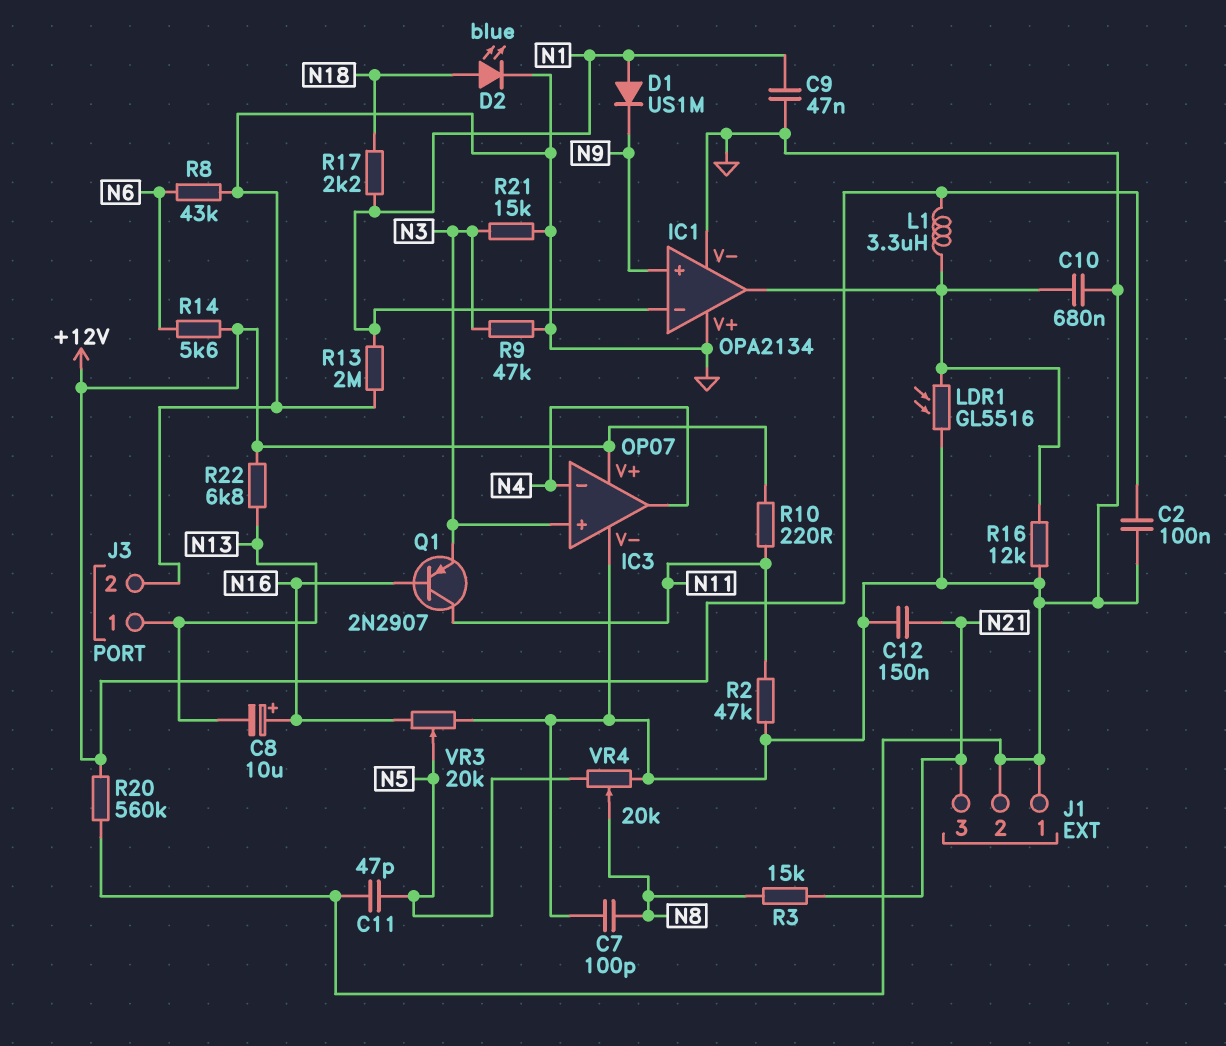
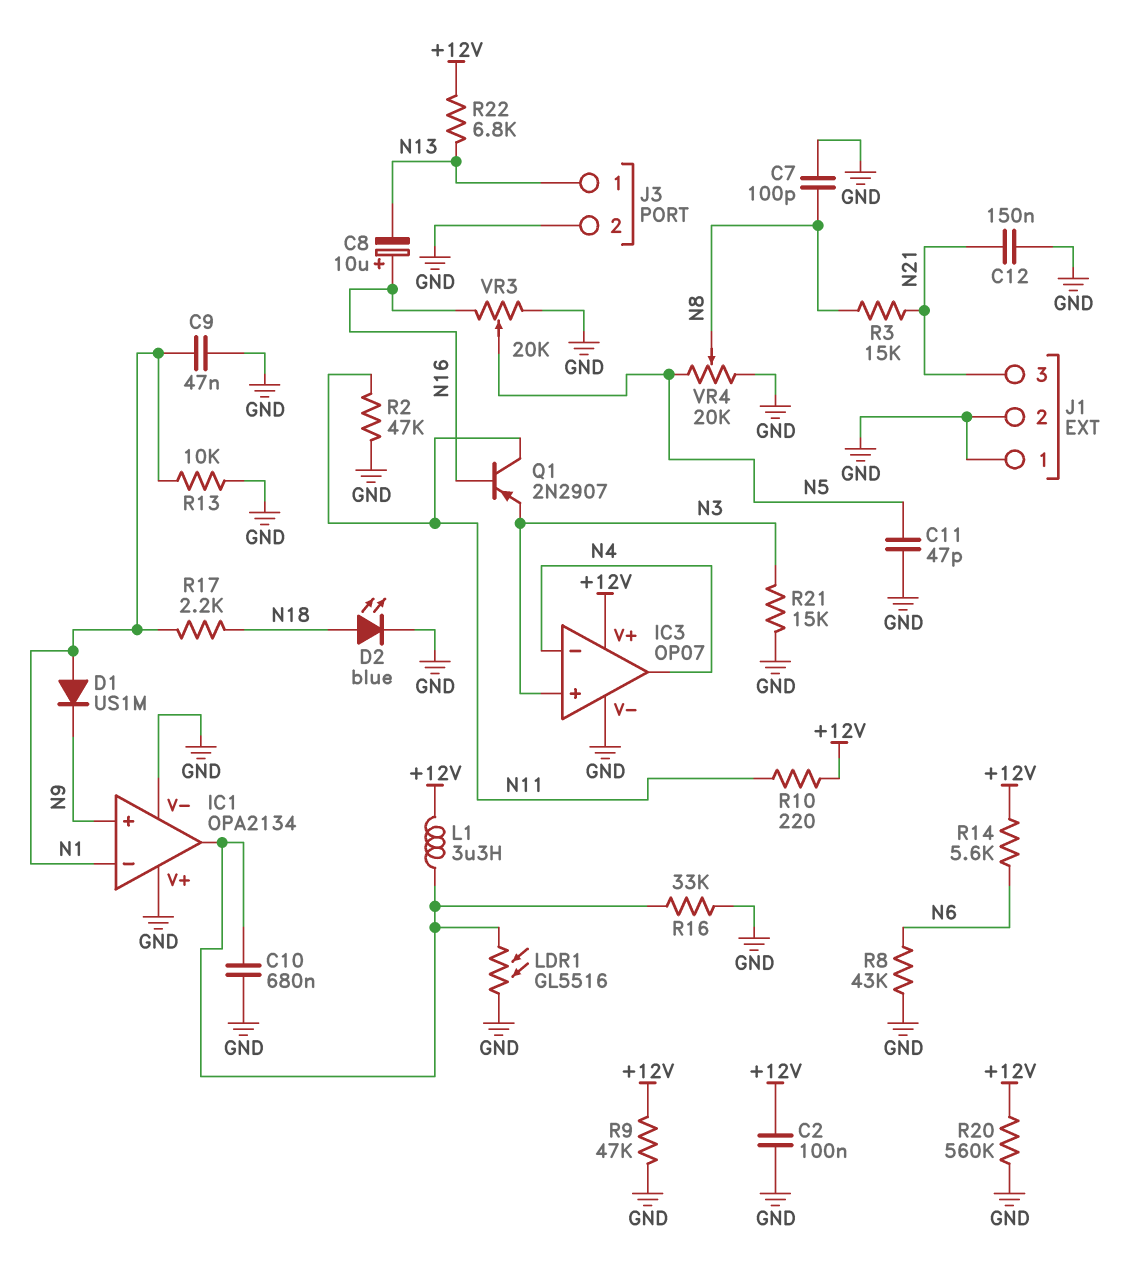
R9: 47k (GND, N3) -> 47k (+12V, GND)
R13: 2M (GND, N1) -> 10k (GND, N1)
R16: 12k (GND, IC1/out) -> 33k (GND, IC1/out)

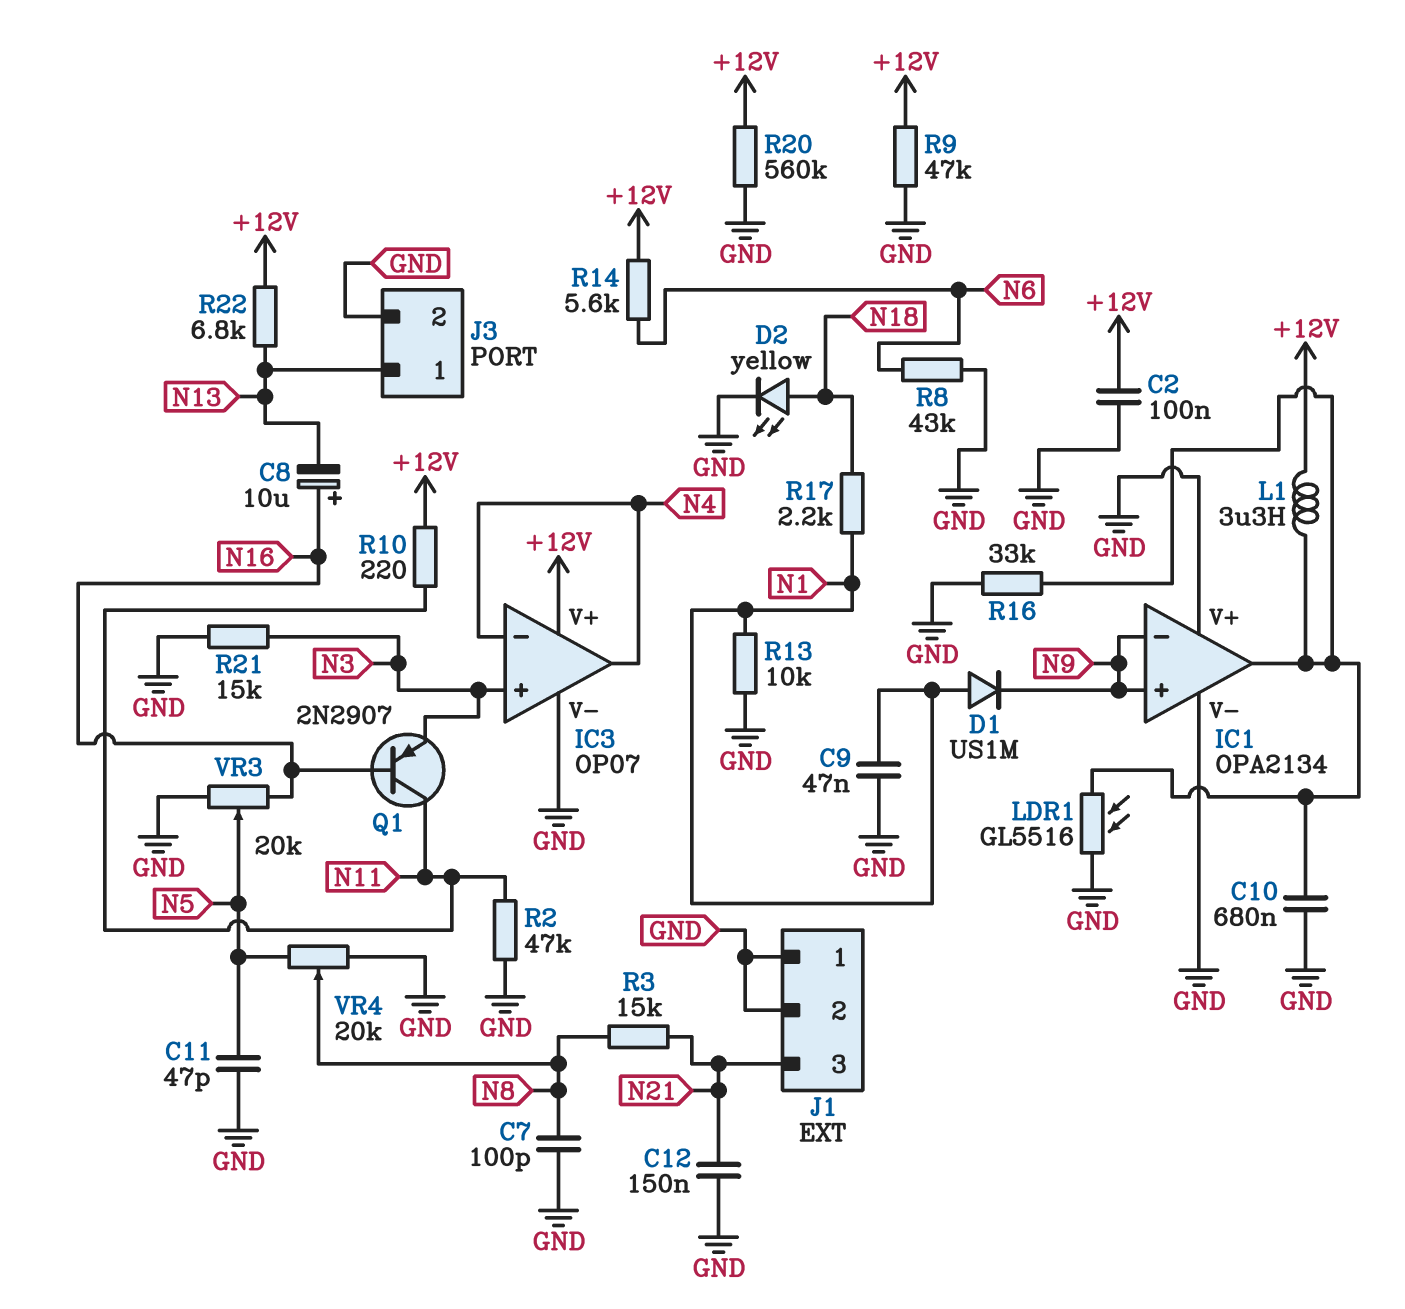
D2: LED blue (A N18, K GND) -> LED yellow (A N18, K GND)
IC1 pin in-: N1 -> N9

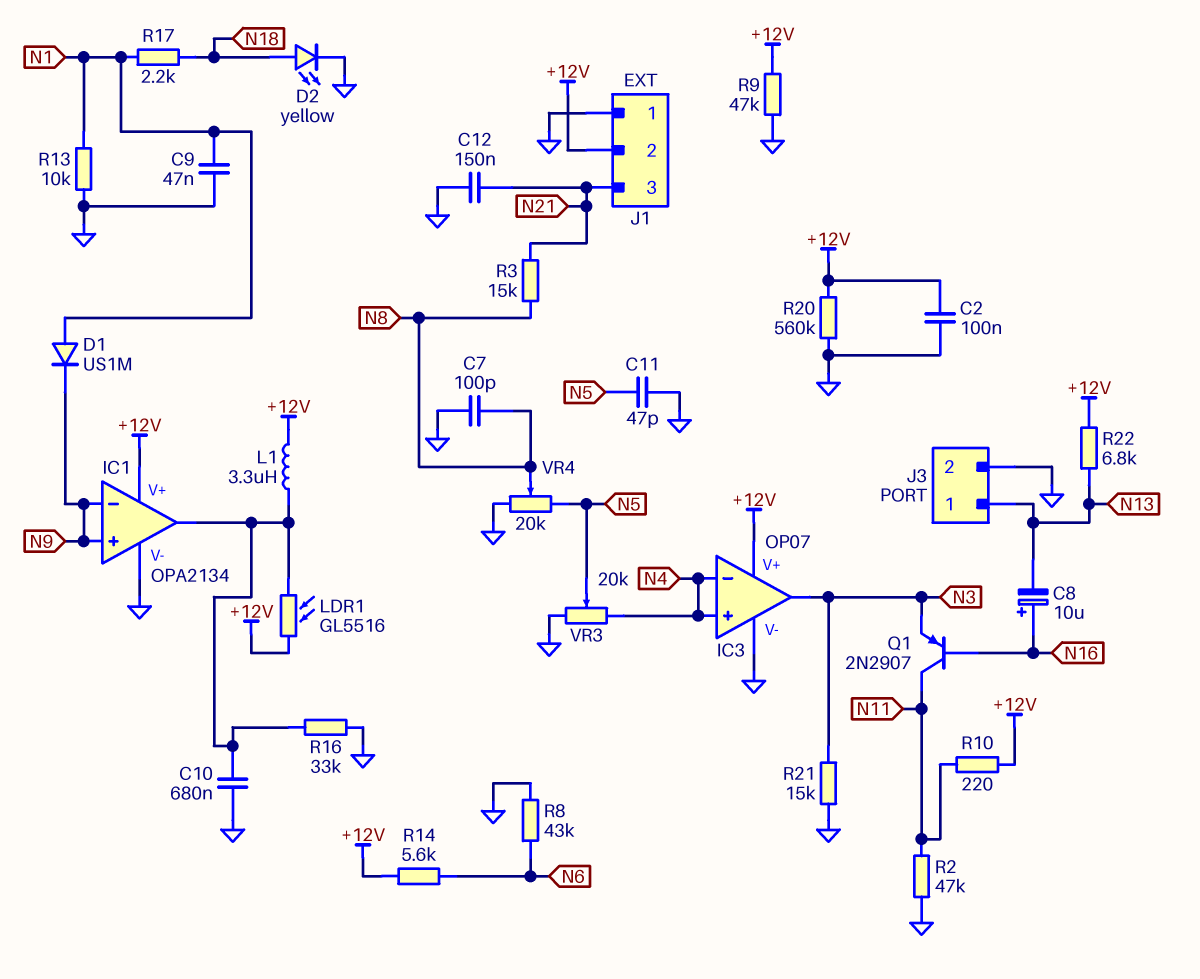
IC1 pin V+: GND -> +12V
IC3 pin in+: N3 -> N4
IC3 pin out: N4 -> N3
J1 pin 2: GND -> +12V
LDR1: GL5516 (GND, IC1/out) -> GL5516 (+12V, IC1/out)
VR3: 20k (GND, N16, wiper N5) -> 20k (GND, N4, wiper N5)

